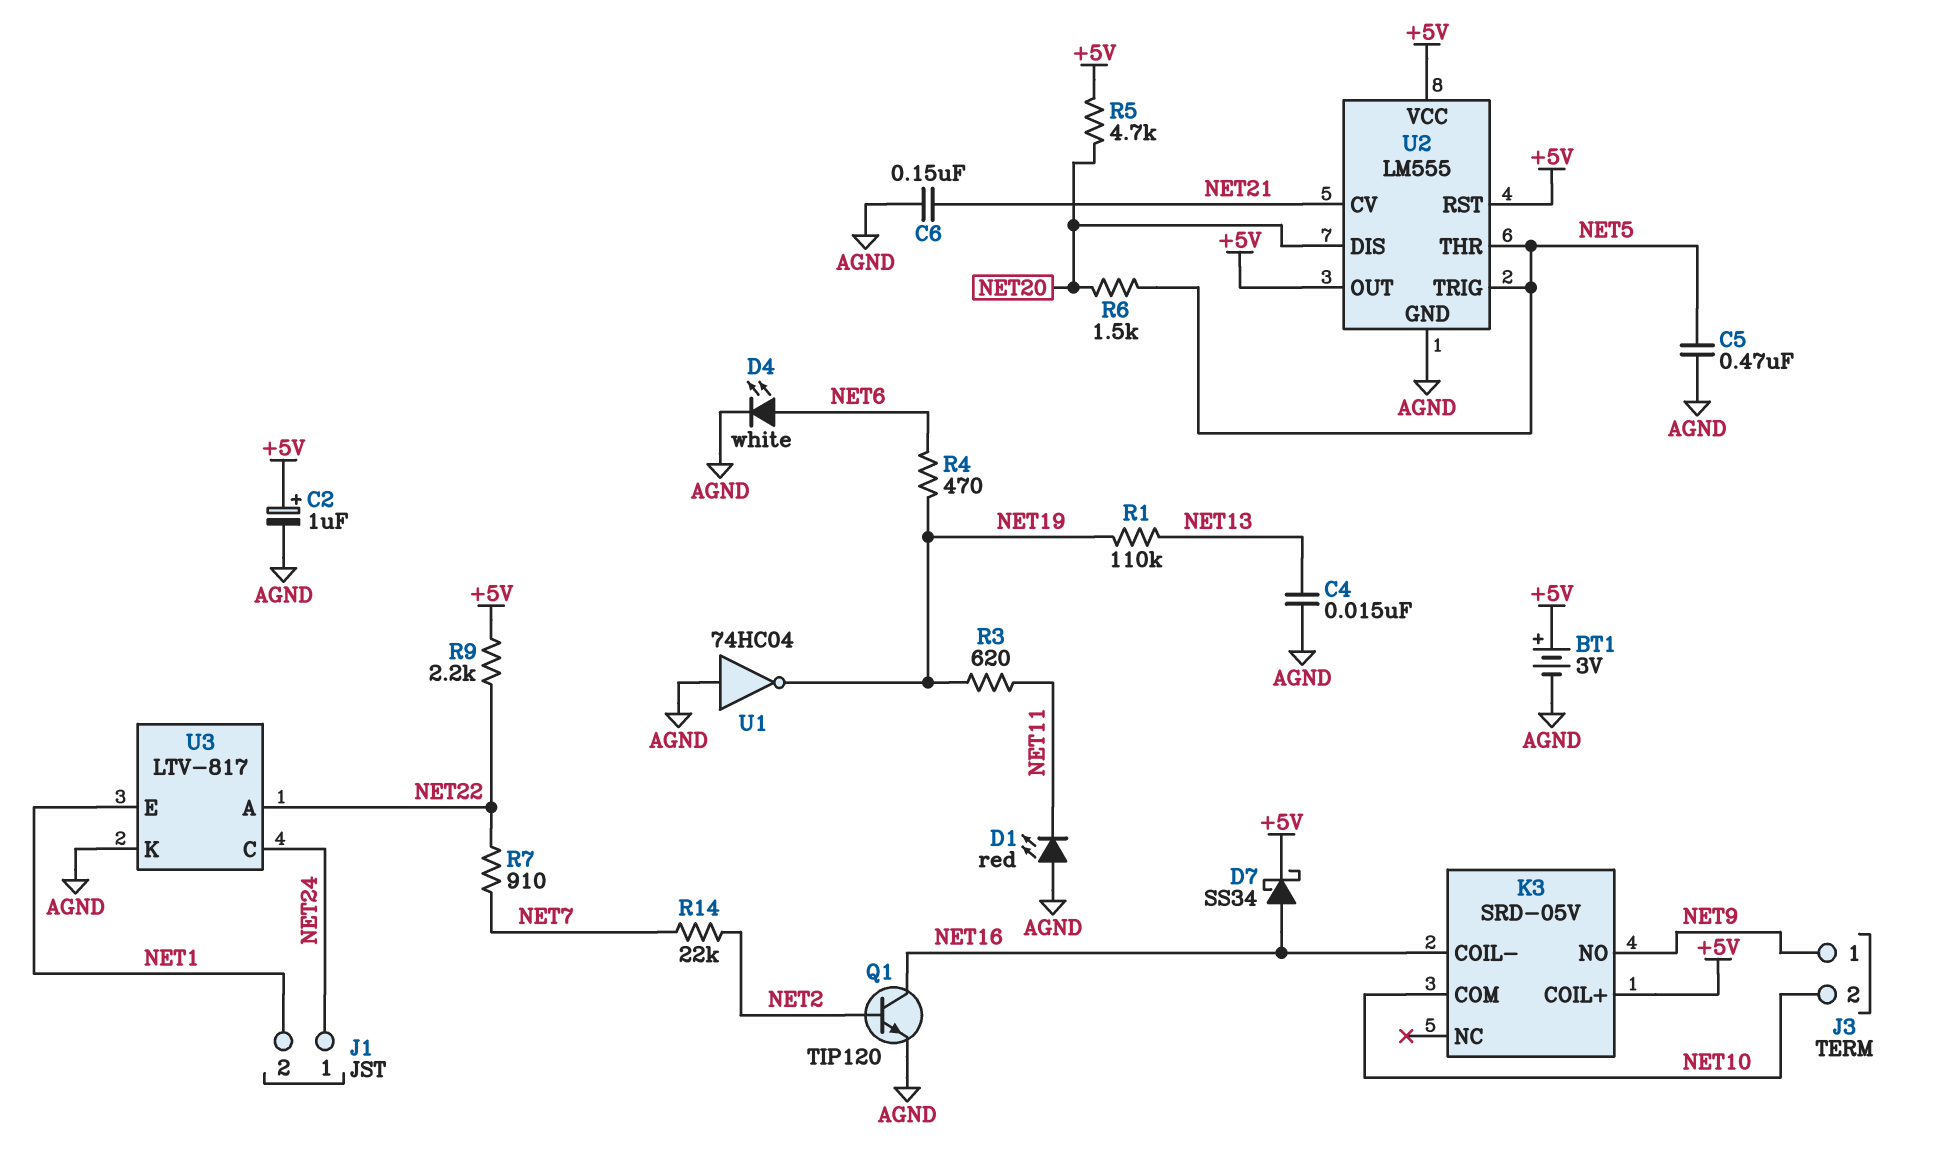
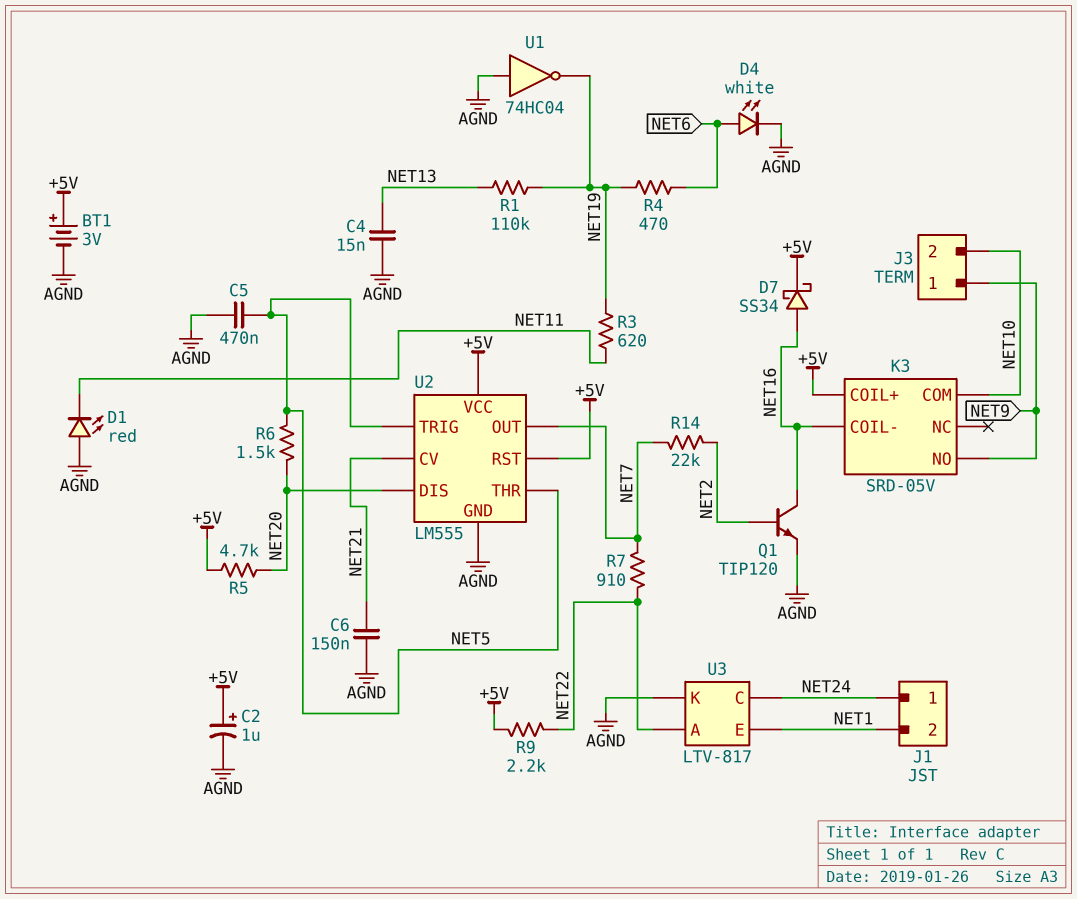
U2 pin OUT: +5V -> NET7

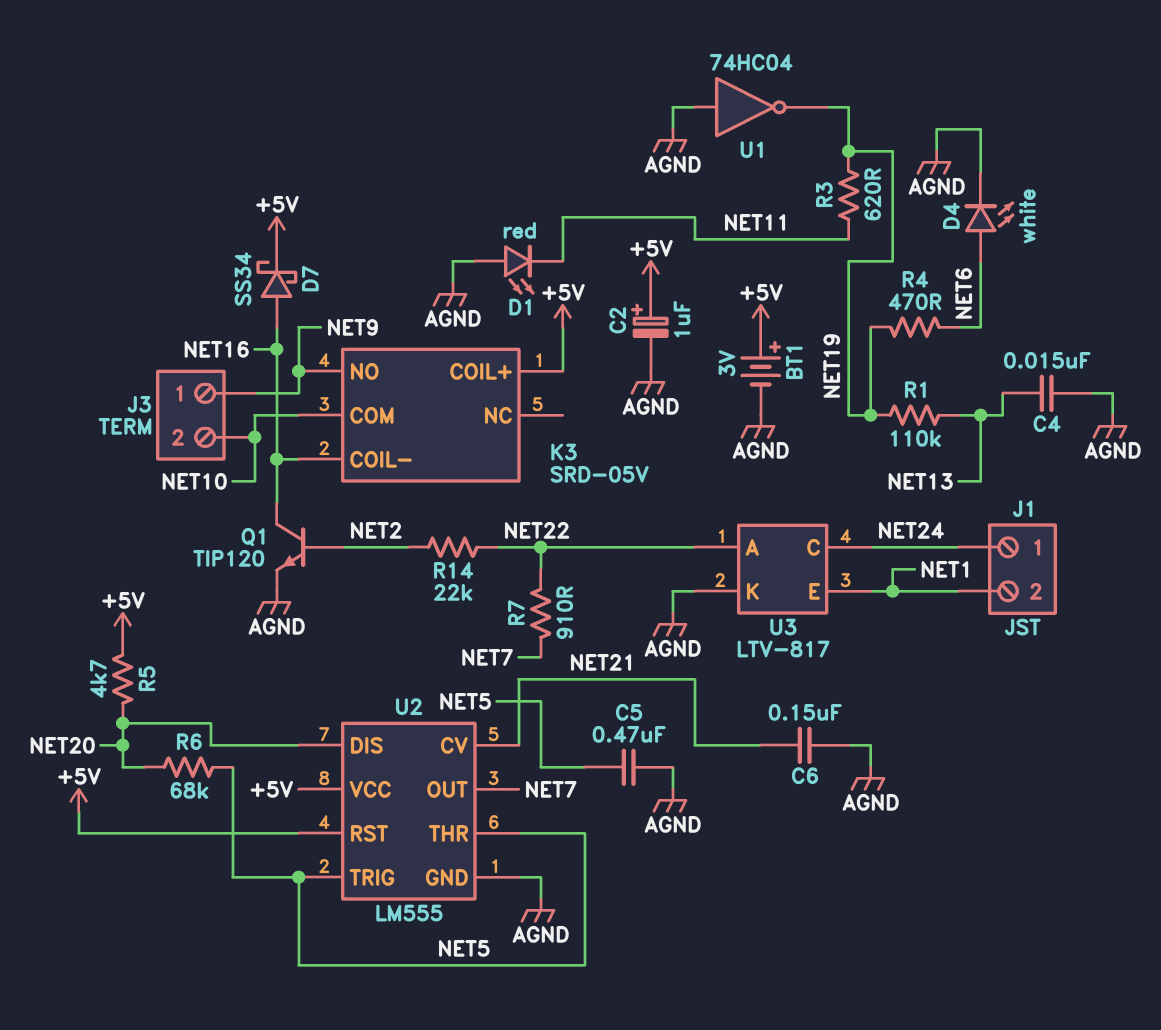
R6: 1.5k (NET5, NET20) -> 68k (NET5, NET20)
R9: 2.2k (+5V, NET22) -> none
R14: 22k (NET2, NET7) -> 22k (NET2, NET22)

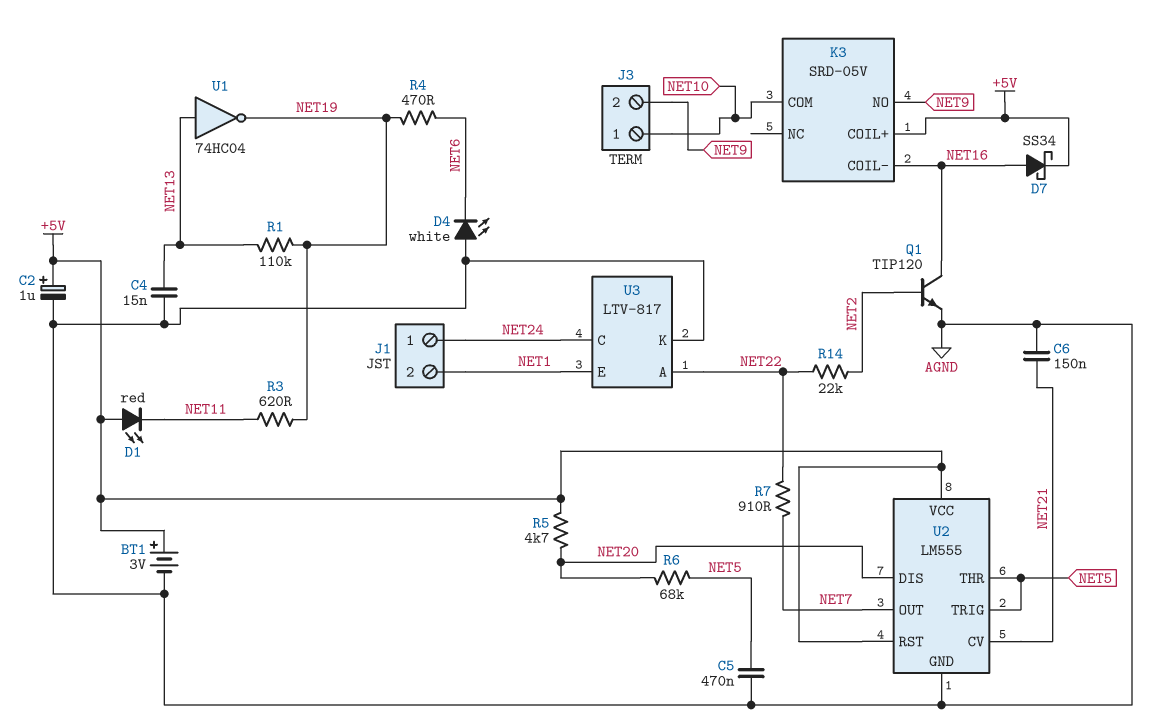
D1: LED red (A AGND, K NET11) -> LED red (A +5V, K NET11)
D4: LED white (A NET6, K AGND) -> LED white (A AGND, K NET6)
J3 pin 1: NET9 -> NET10
J3 pin 2: NET10 -> NET9
U1: NOT 74HC04 (in AGND, out NET19) -> NOT 74HC04 (in NET13, out NET19)

